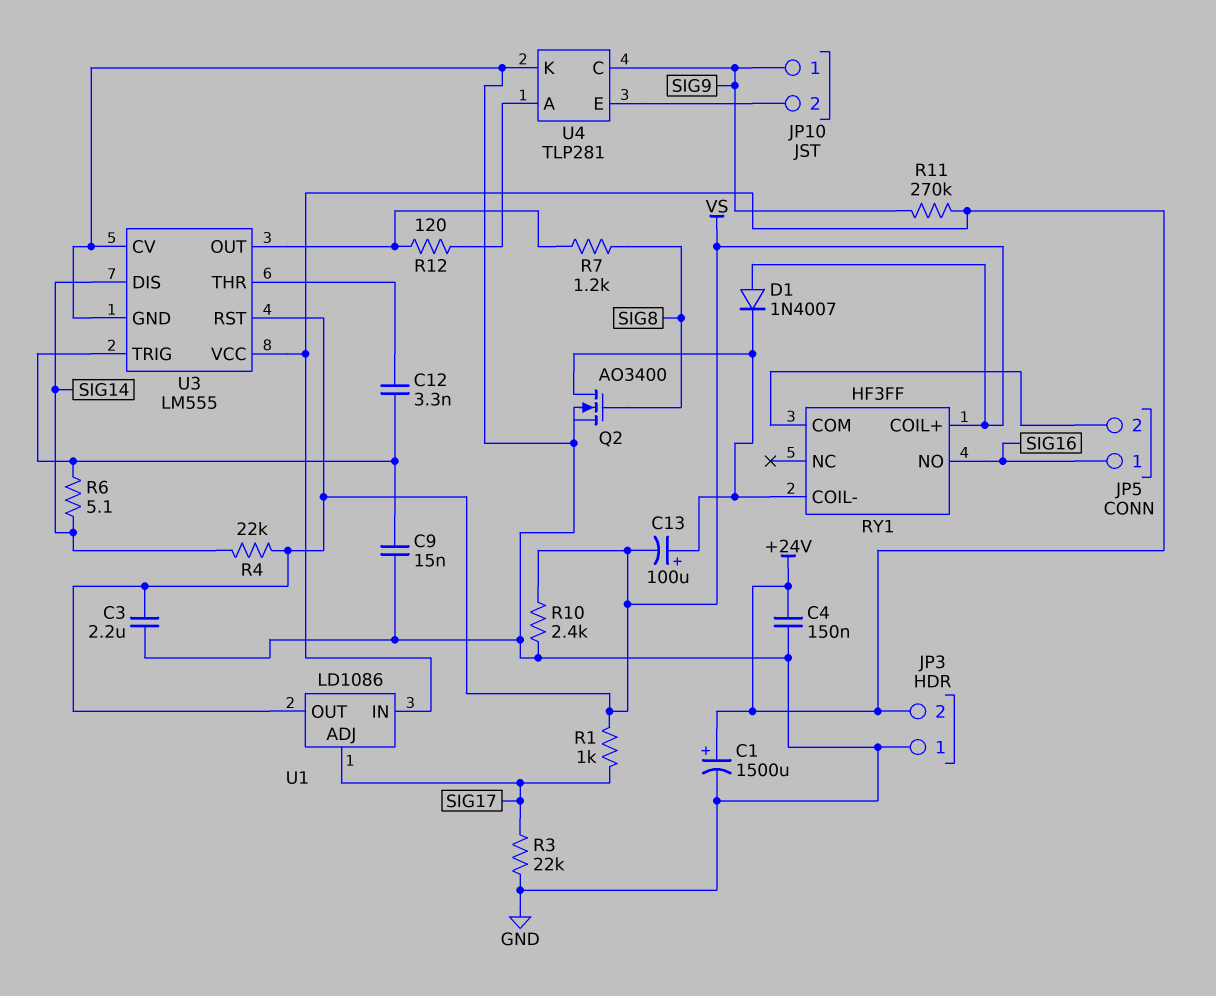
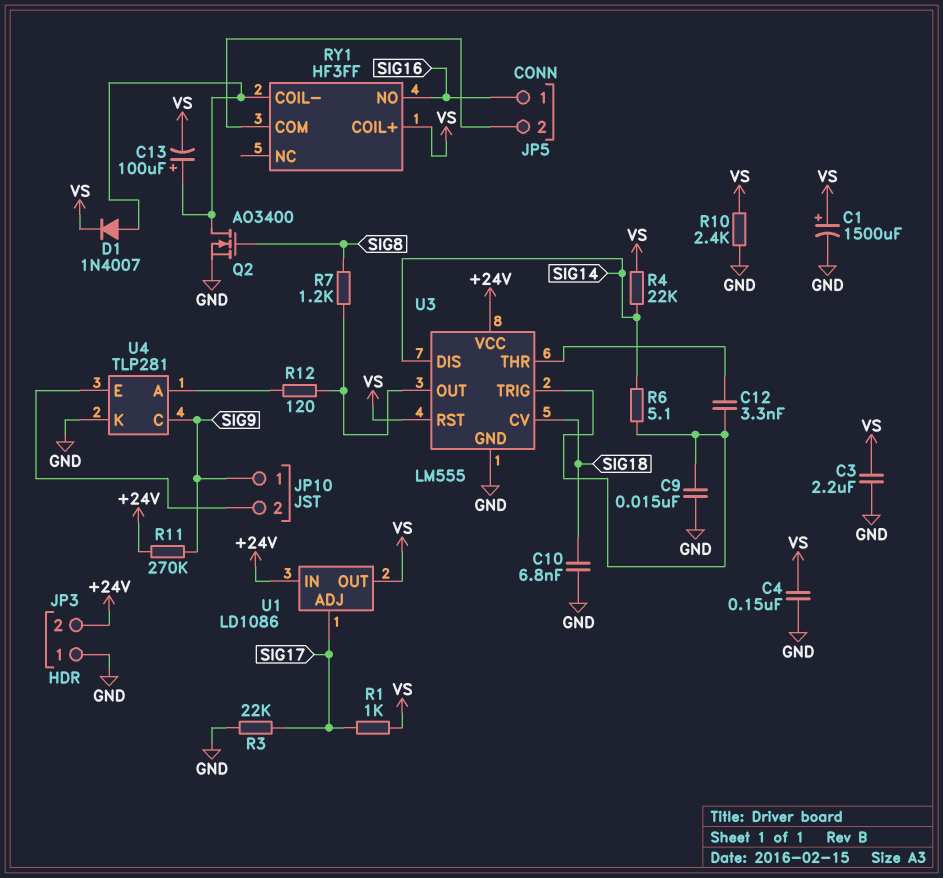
C1: 1500uF (plus +24V, minus GND) -> 1500uF (plus VS, minus GND)
C4: 150nF (+24V, GND) -> 150nF (GND, VS)
C10: none -> 6.8nF (GND, SIG18)
D1: diode 1N4007 (A VS, K RY1/COIL-) -> diode 1N4007 (A RY1/COIL-, K VS)
U3 pin CV: GND -> SIG18

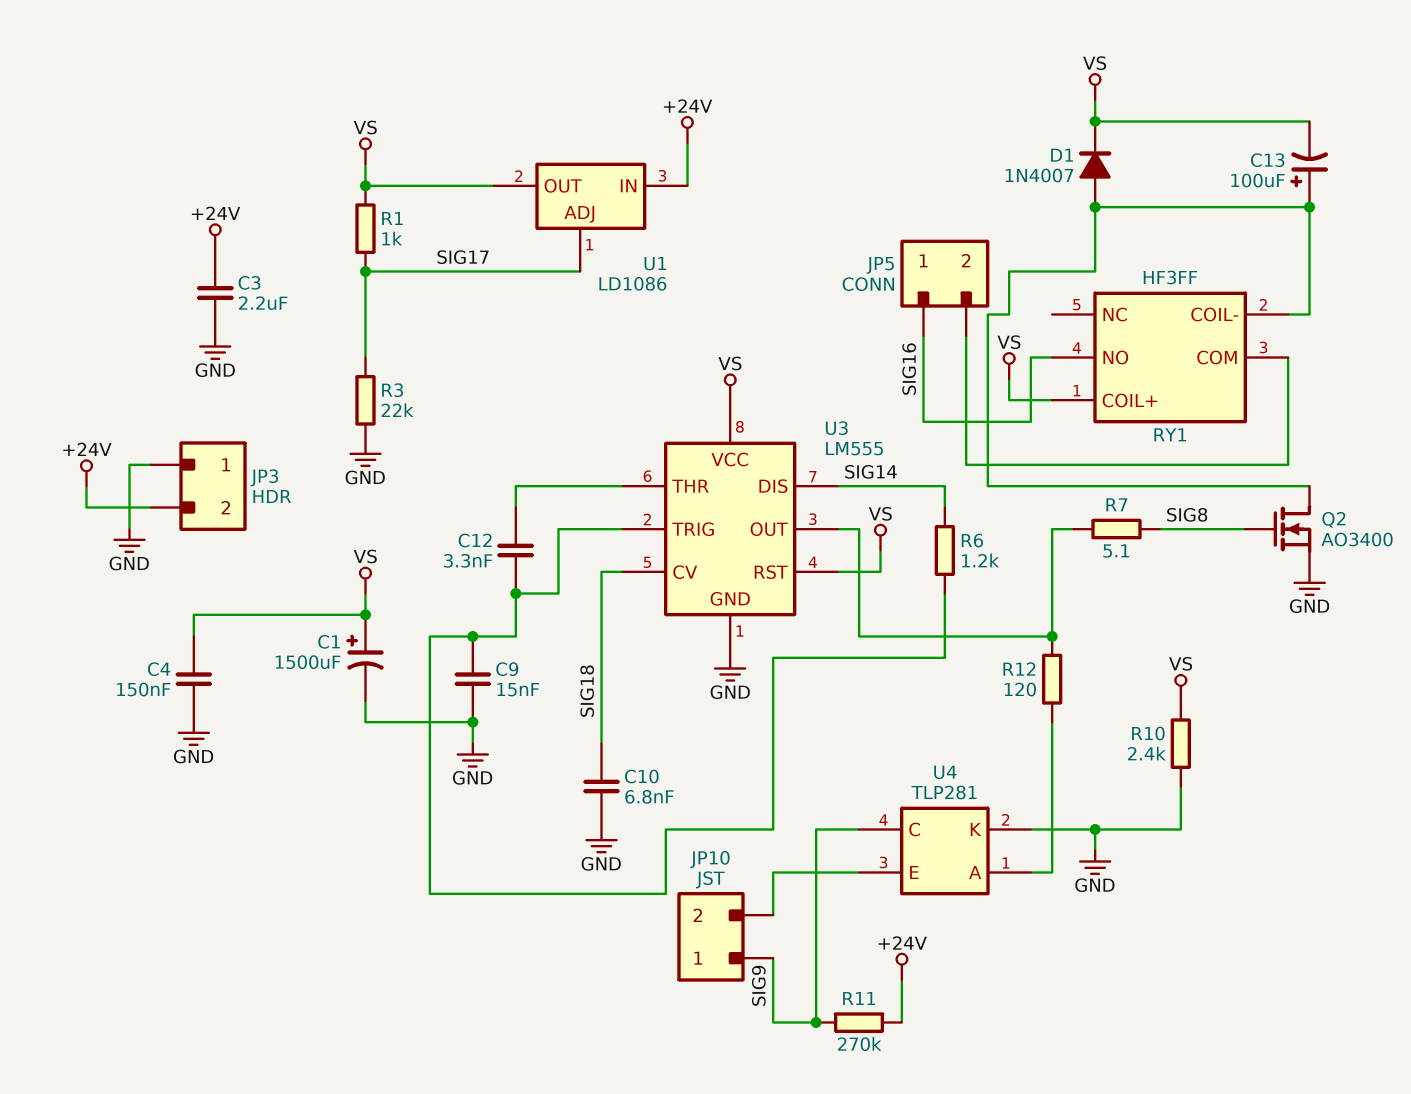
C3: 2.2uF (GND, VS) -> 2.2uF (+24V, GND)
R4: 22k (SIG14, VS) -> none
R6: 5.1 (SIG14, U3/TRIG) -> 1.2k (SIG14, U3/TRIG)
R7: 1.2k (SIG8, U3/OUT) -> 5.1 (SIG8, U3/OUT)
U3 pin VCC: +24V -> VS

